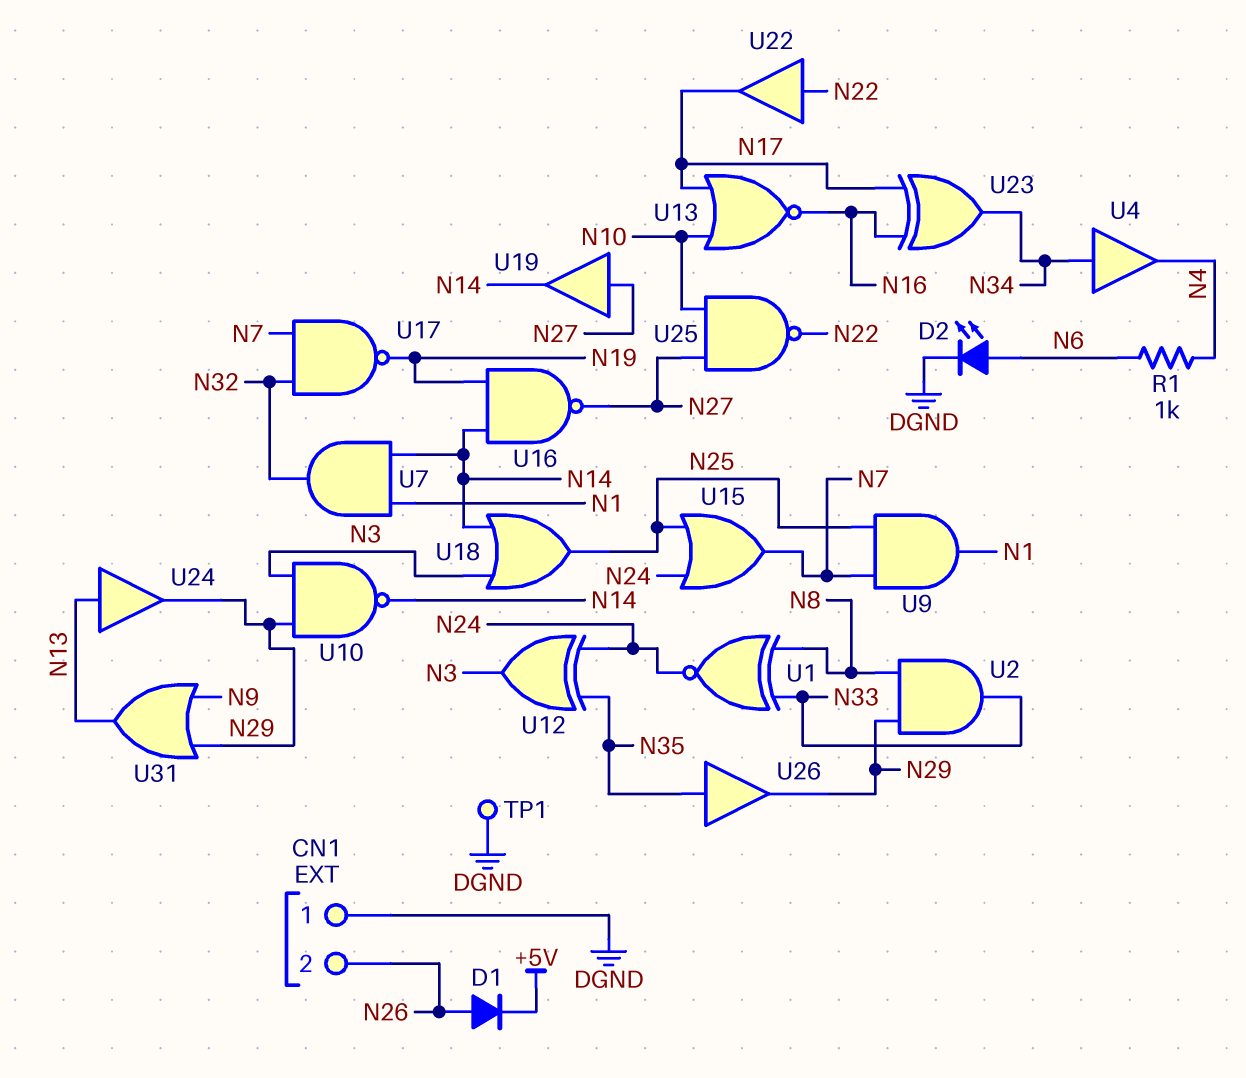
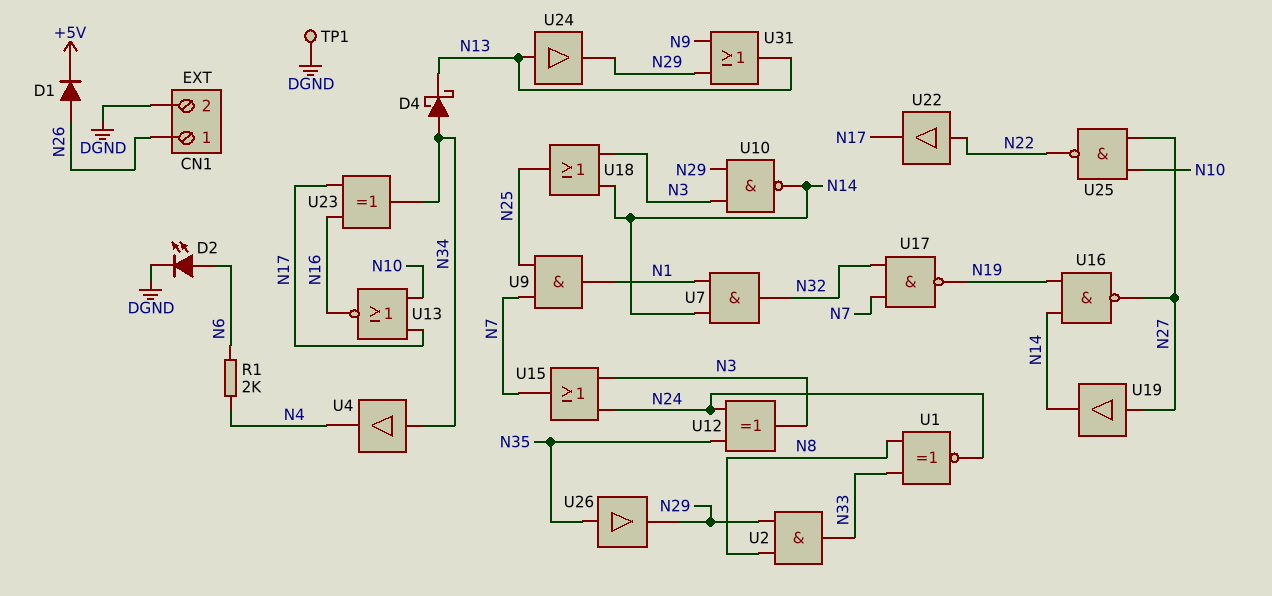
CN1 pin 1: DGND -> N26
CN1 pin 2: N26 -> DGND
D4: none -> schottky (A N34, K N13)
R1: 1k (N4, N6) -> 2k (N4, N6)
U15: OR (in N24, in N25, out N7) -> OR (in N3, in N24, out N7)

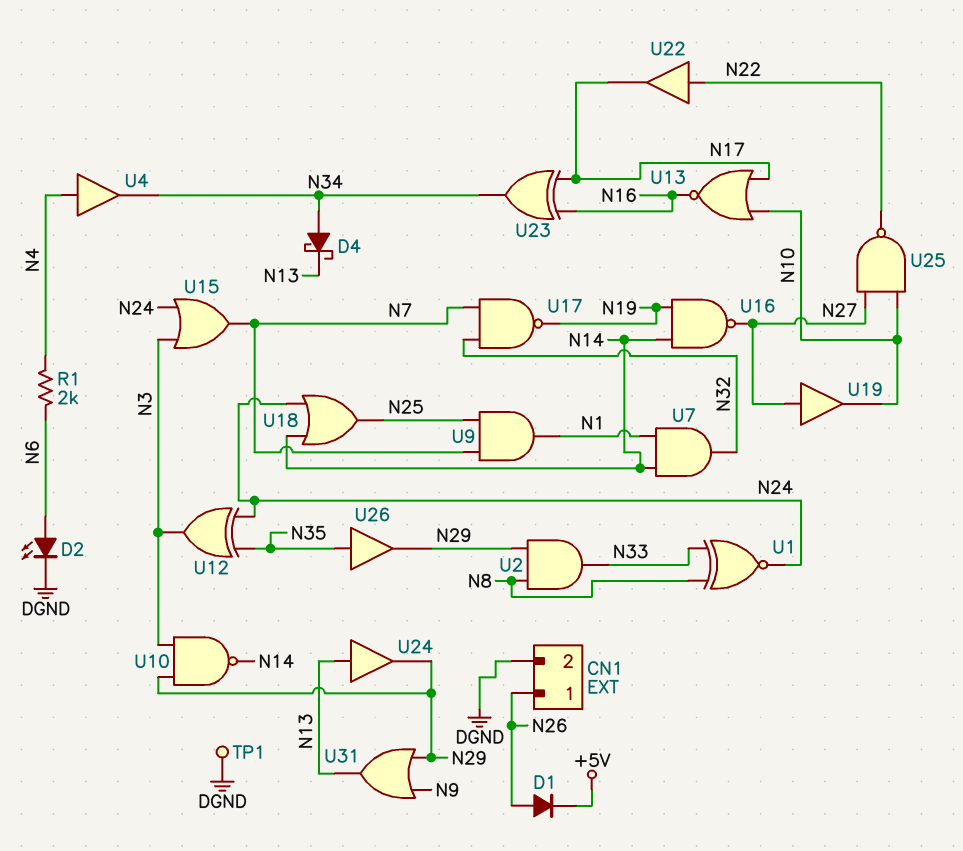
U4: buffer (in N34, out N4) -> buffer (in N4, out N34)
U18: OR (in N3, in N14, out N25) -> OR (in N14, in N24, out N25)
U19: buffer (in N27, out N14) -> buffer (in N27, out N10)

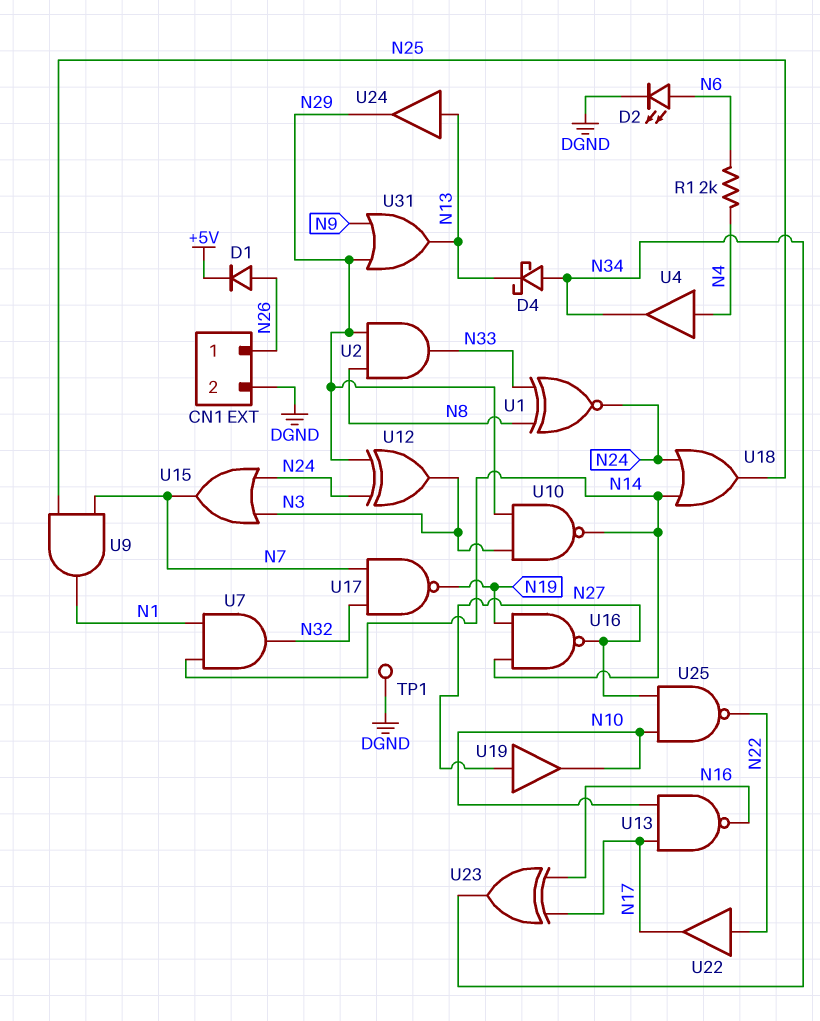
U12: XOR (in N24, in N35, out N3) -> XOR (in N24, in N29, out N3)
U13: NOR (in N10, in N17, out N16) -> NAND (in N10, in N17, out N16)
U26: buffer (in N35, out N29) -> none

